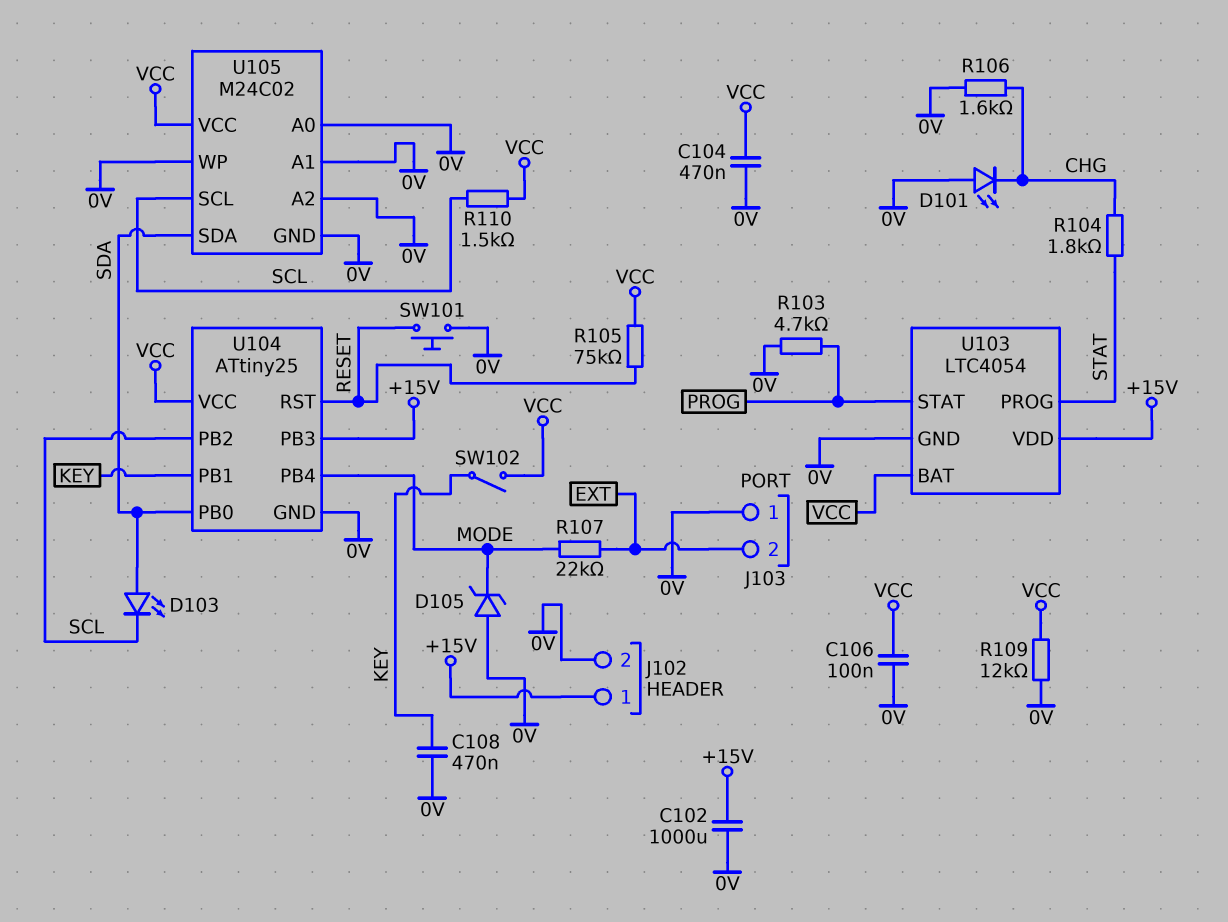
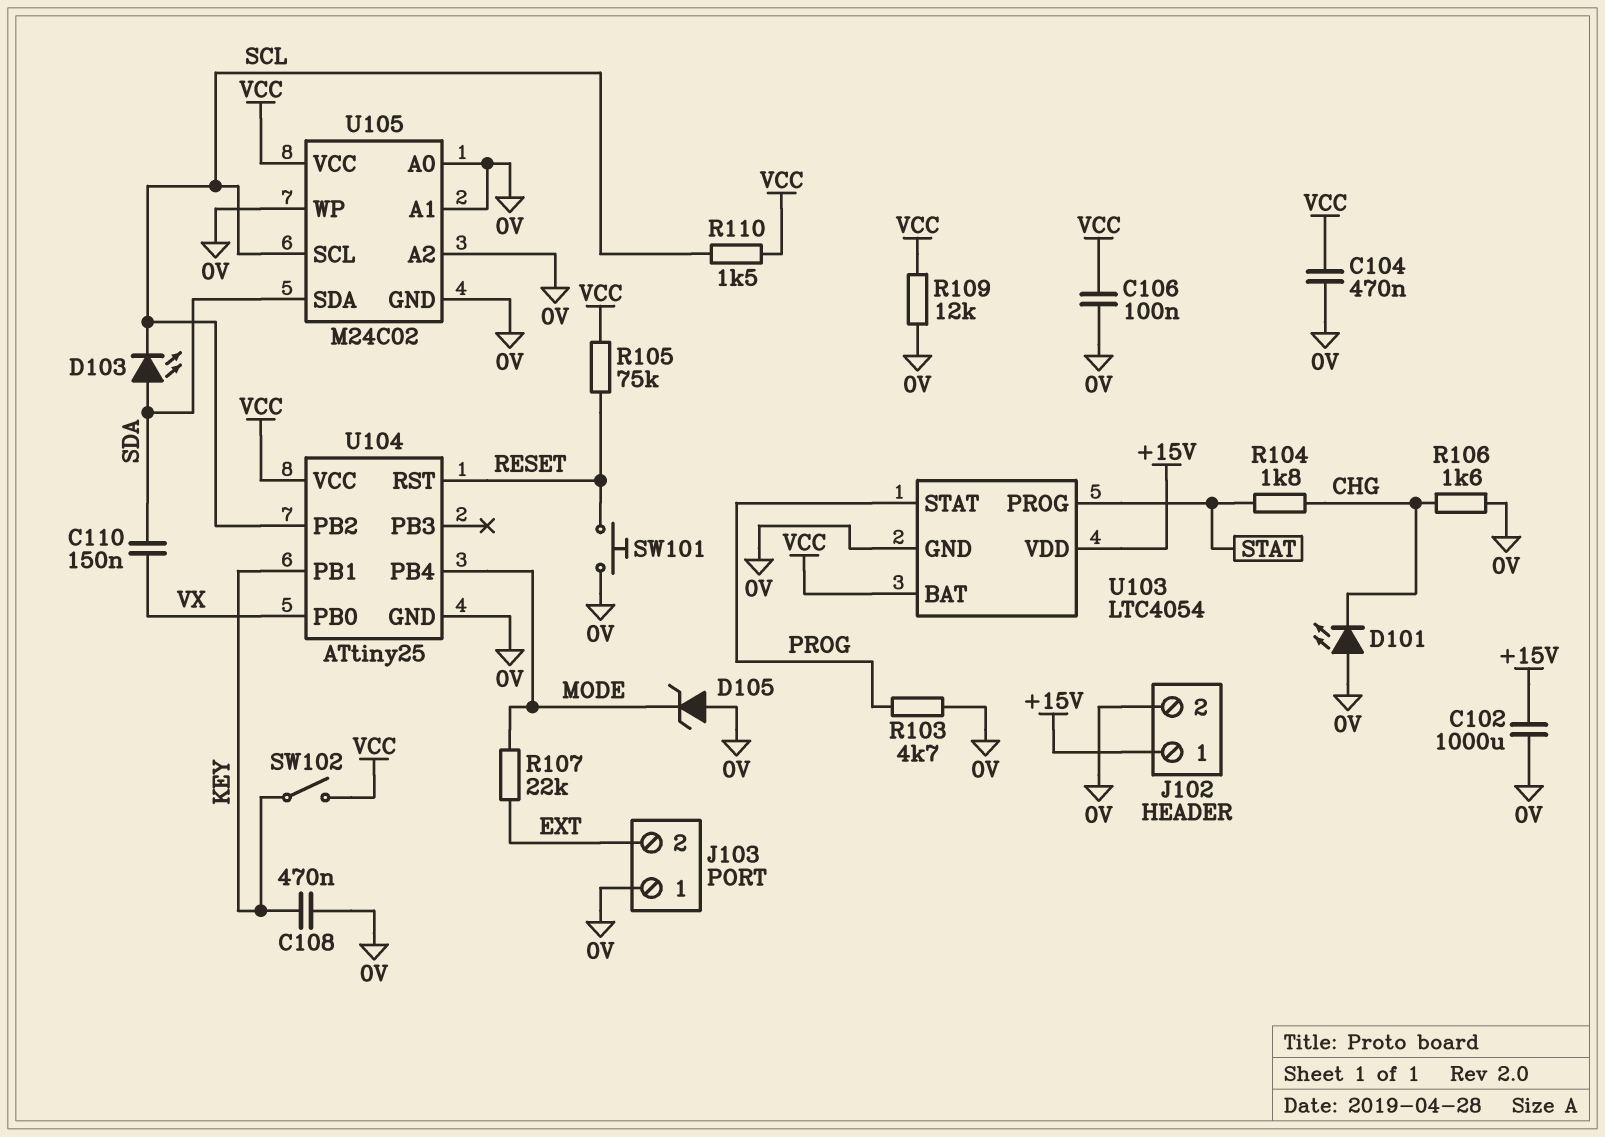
C110: none -> 150nF (SDA, VX)
U104 pin PB0: SDA -> VX
U104 pin PB3: +15V -> none

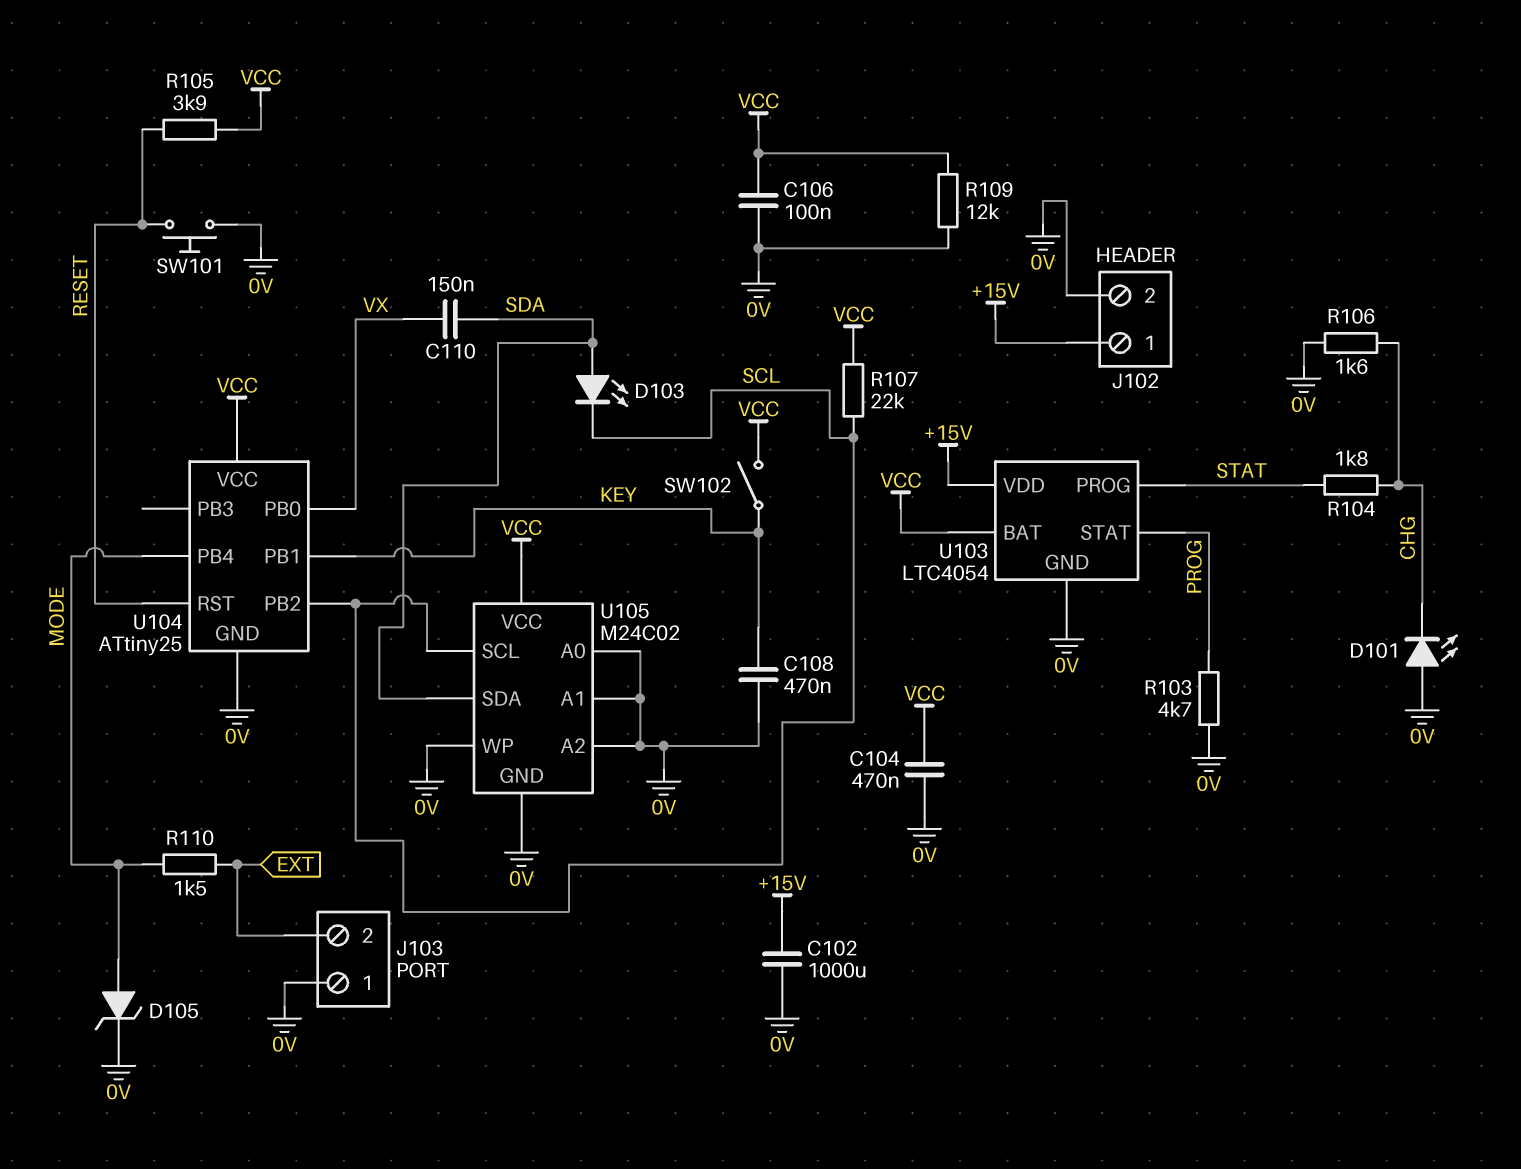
D105: zener (A 0V, K MODE) -> zener (A MODE, K 0V)
R105: 75k (RESET, VCC) -> 3.9k (RESET, VCC)
R107: 22k (EXT, MODE) -> 22k (SCL, VCC)
R110: 1.5k (SCL, VCC) -> 1.5k (EXT, MODE)

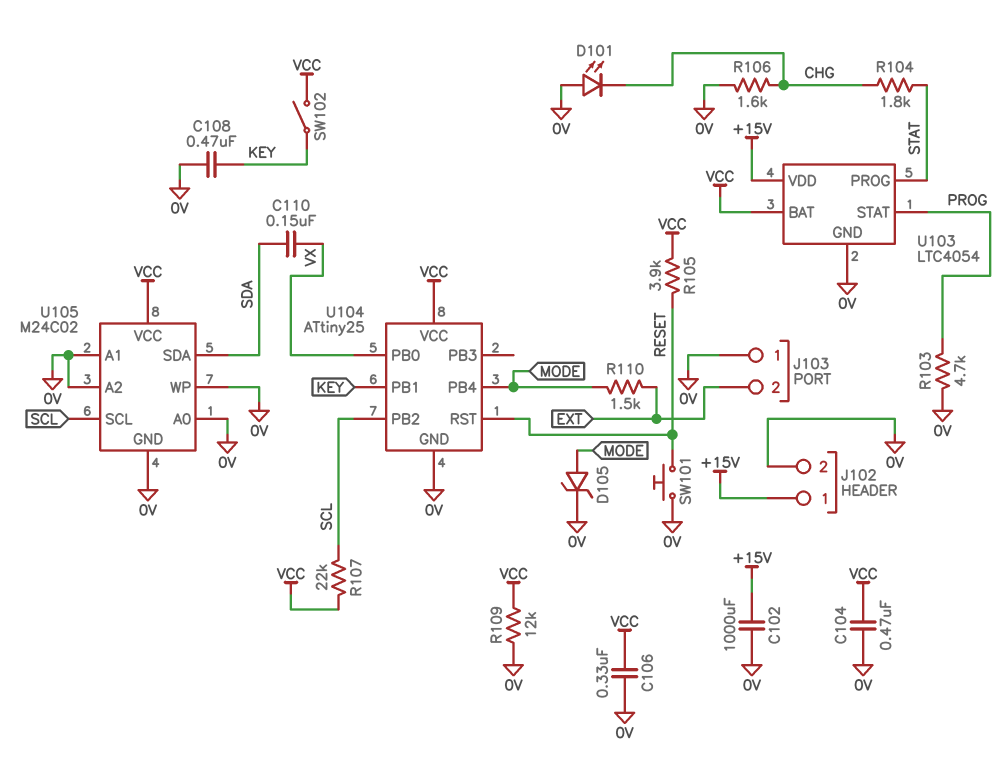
C106: 100nF (0V, VCC) -> 330nF (0V, VCC)
D103: LED (A SDA, K SCL) -> none

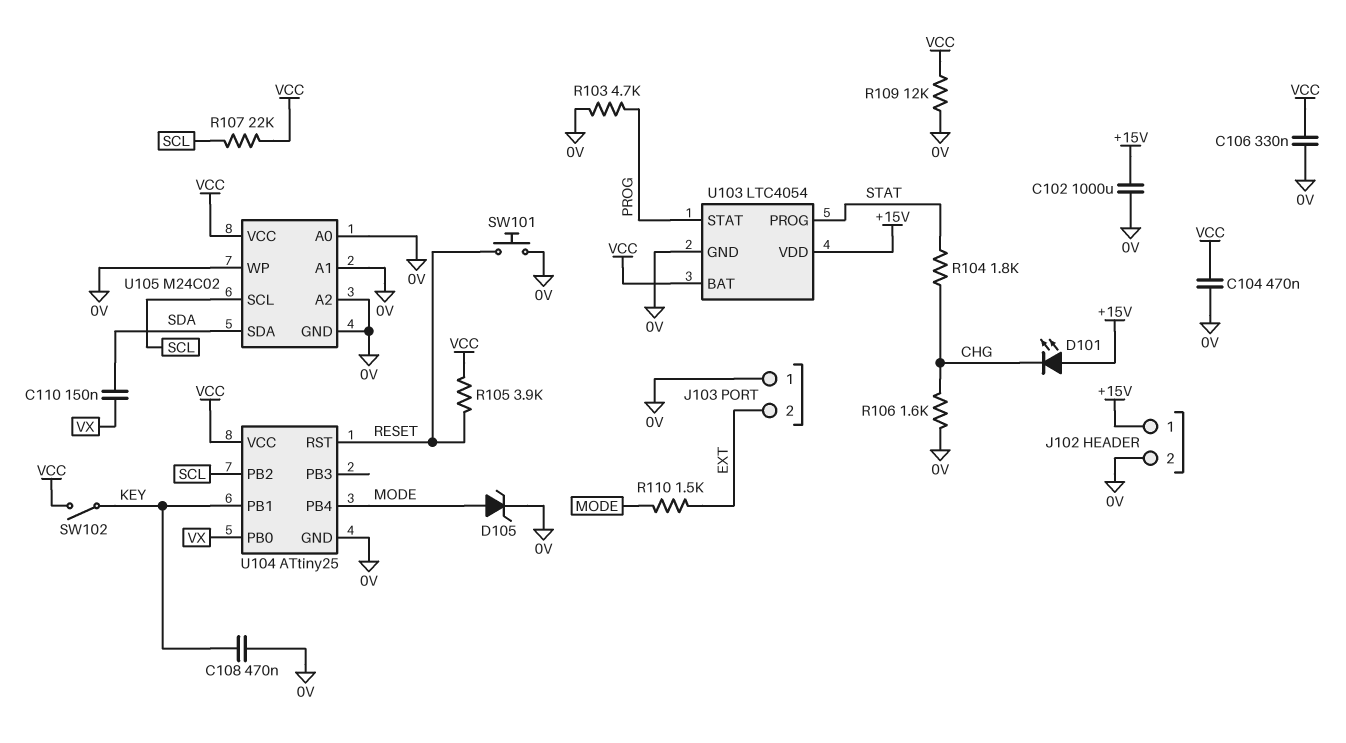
D101: LED (A 0V, K CHG) -> LED (A +15V, K CHG)

